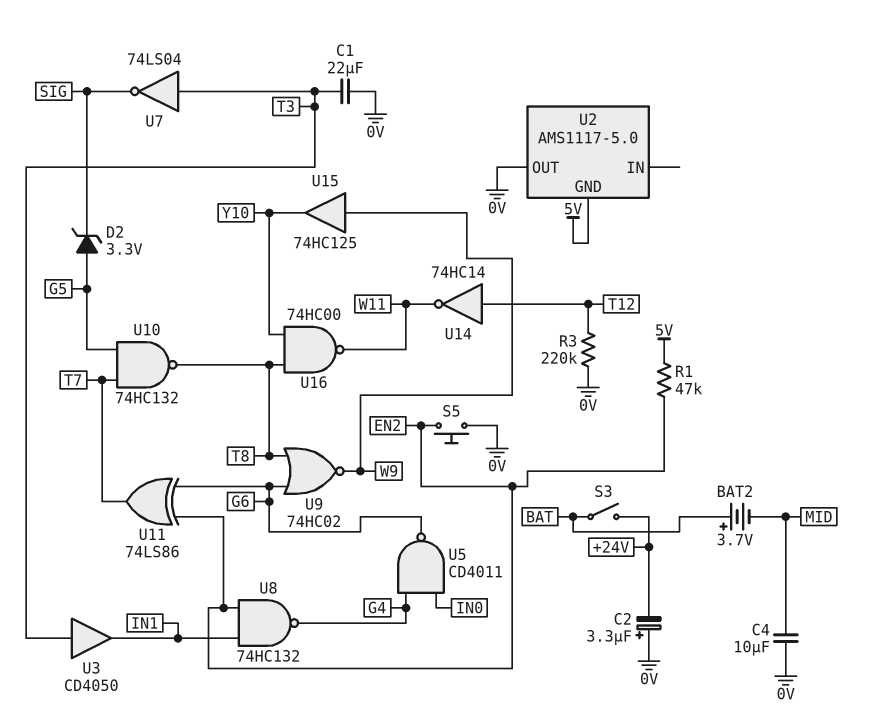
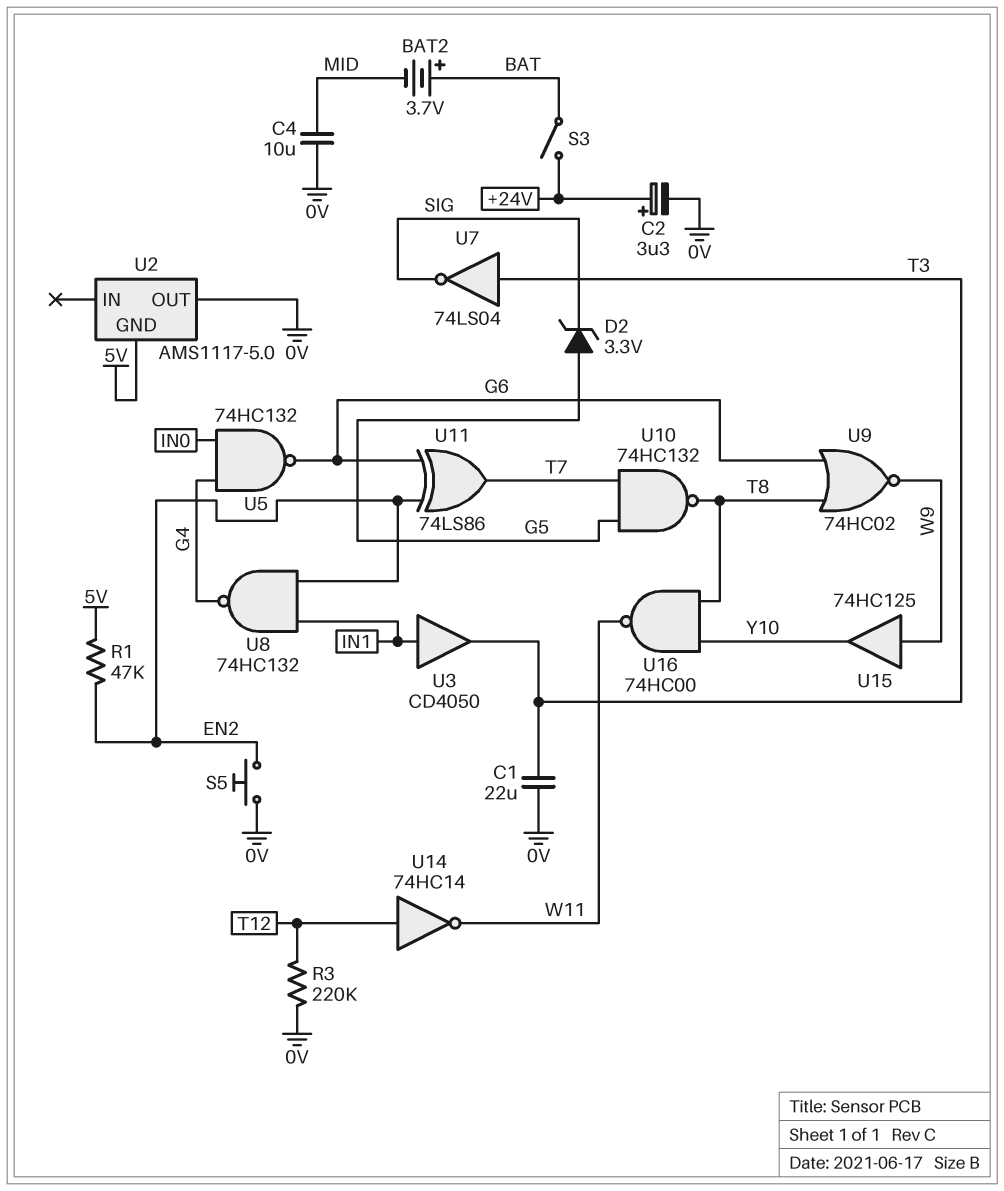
C2: 3.3uF (plus 0V, minus +24V) -> 3.3uF (plus +24V, minus 0V)
U3: buffer CD4050 (in T3, out IN1) -> buffer CD4050 (in IN1, out T3)
U5: NAND CD4011 (in G4, in IN0, out G6) -> NAND 74HC132 (in G4, in IN0, out G6)

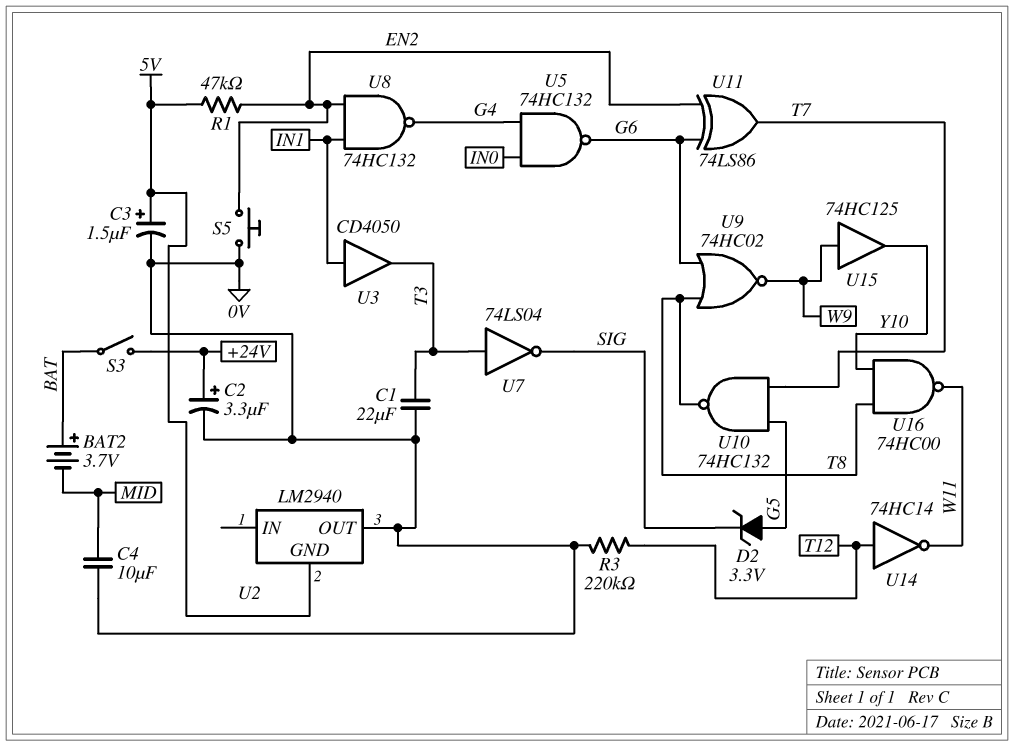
C3: none -> 1.5uF (plus 5V, minus 0V)
U2: AMS1117-5.0 -> LM2940

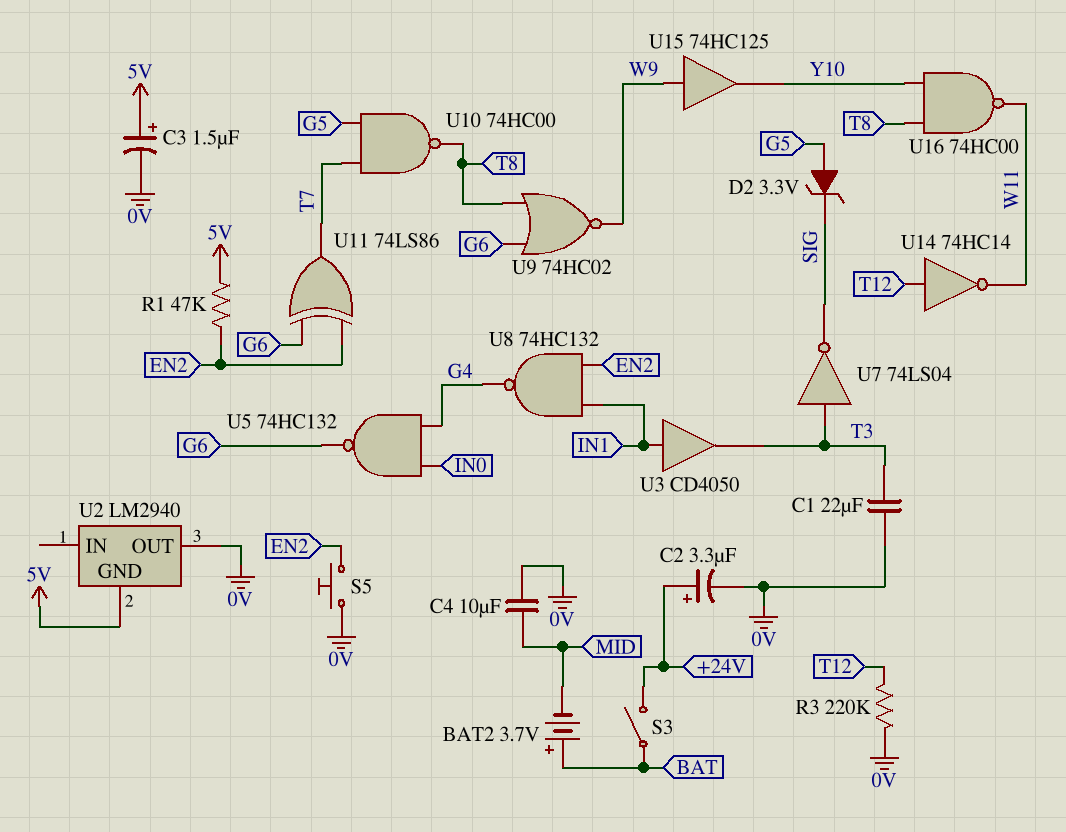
U10: NAND 74HC132 (in G5, in T7, out T8) -> NAND 74HC00 (in G5, in T7, out T8)

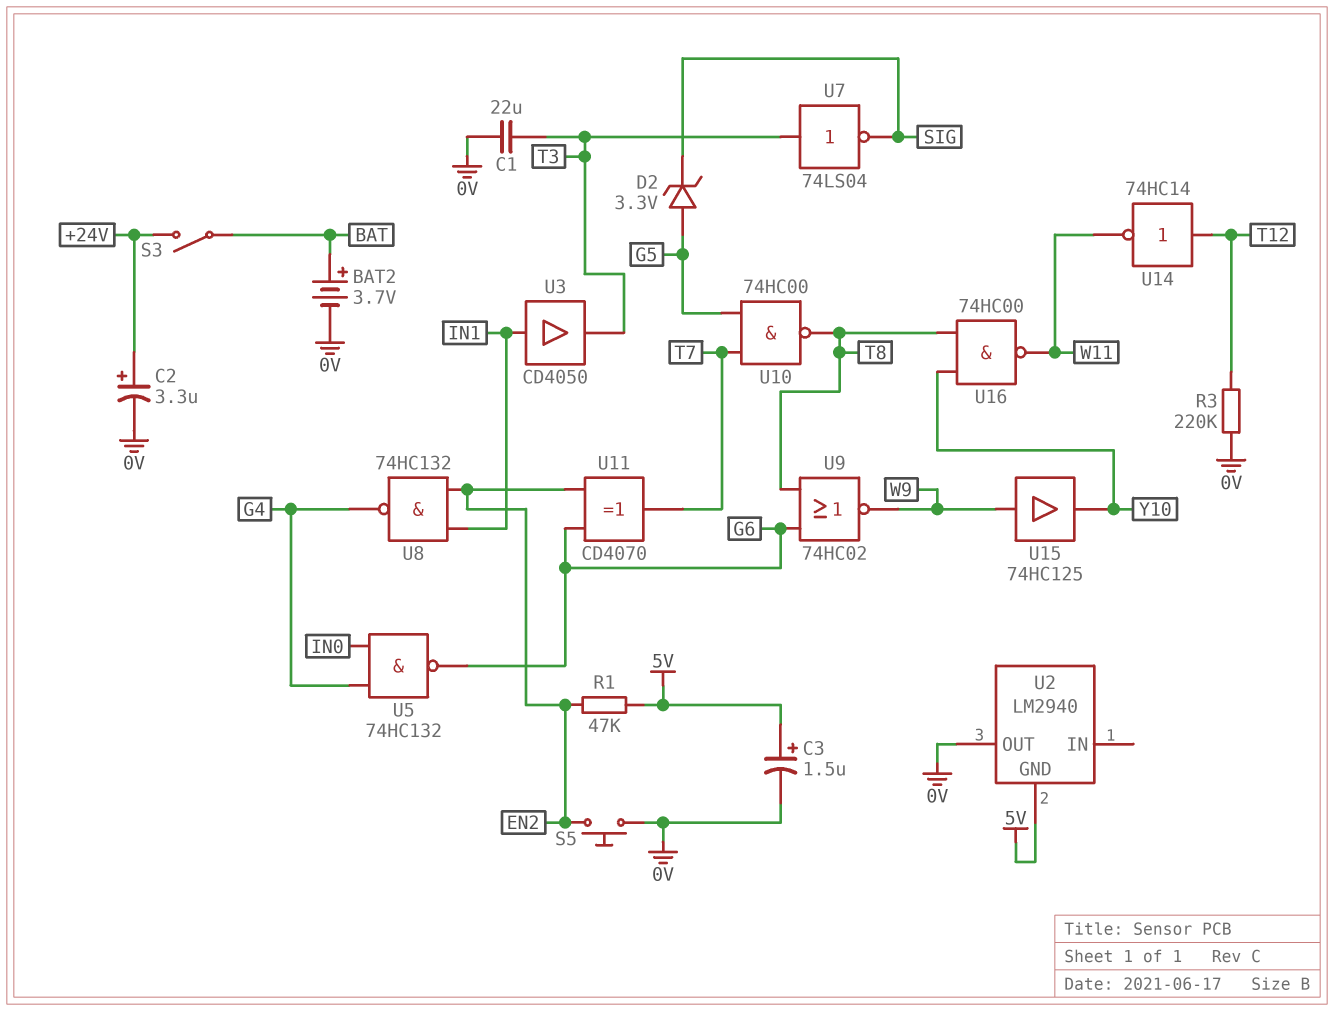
BAT2: 3.7V (plus BAT, minus MID) -> 3.7V (plus BAT, minus 0V)
C4: 10uF (0V, MID) -> none
U11: XOR 74LS86 (in EN2, in G6, out T7) -> XOR CD4070 (in EN2, in G6, out T7)

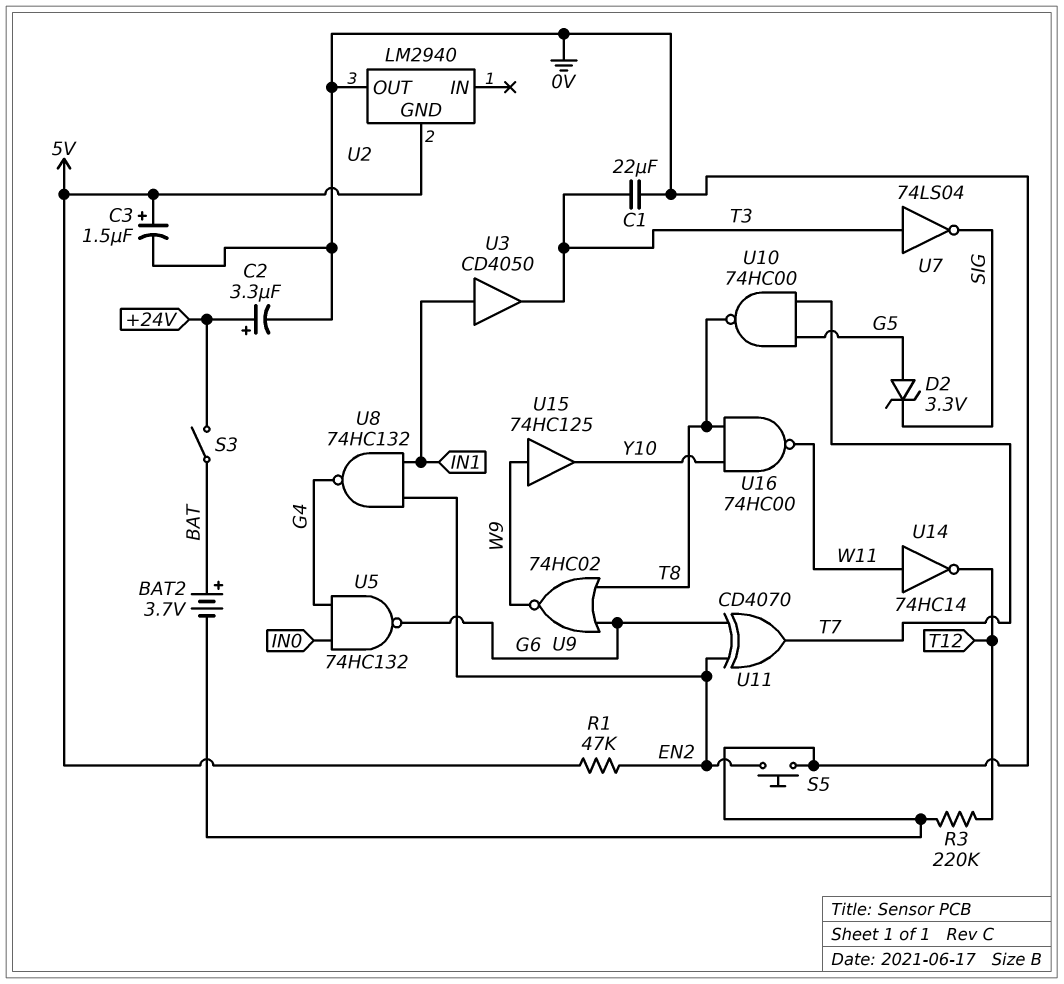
U14: NOT 74HC14 (in T12, out W11) -> NOT 74HC14 (in W11, out T12)

